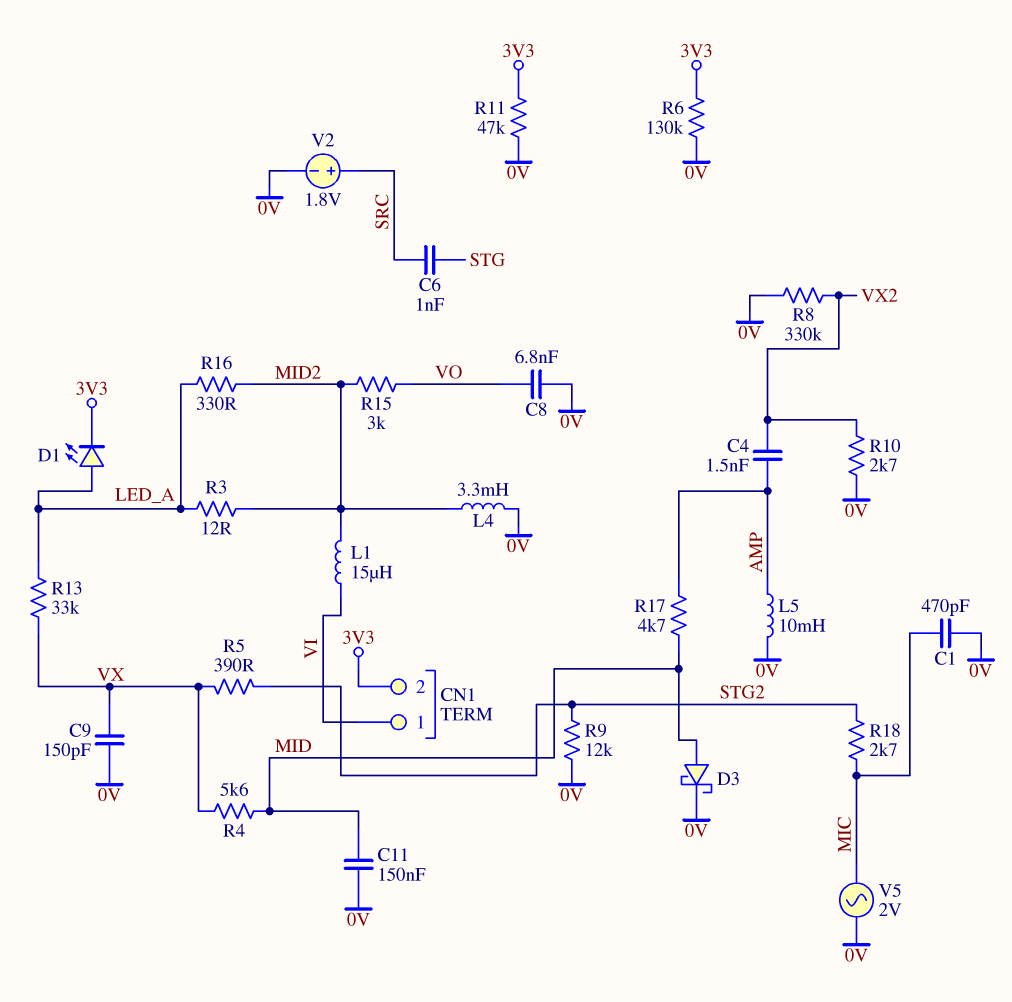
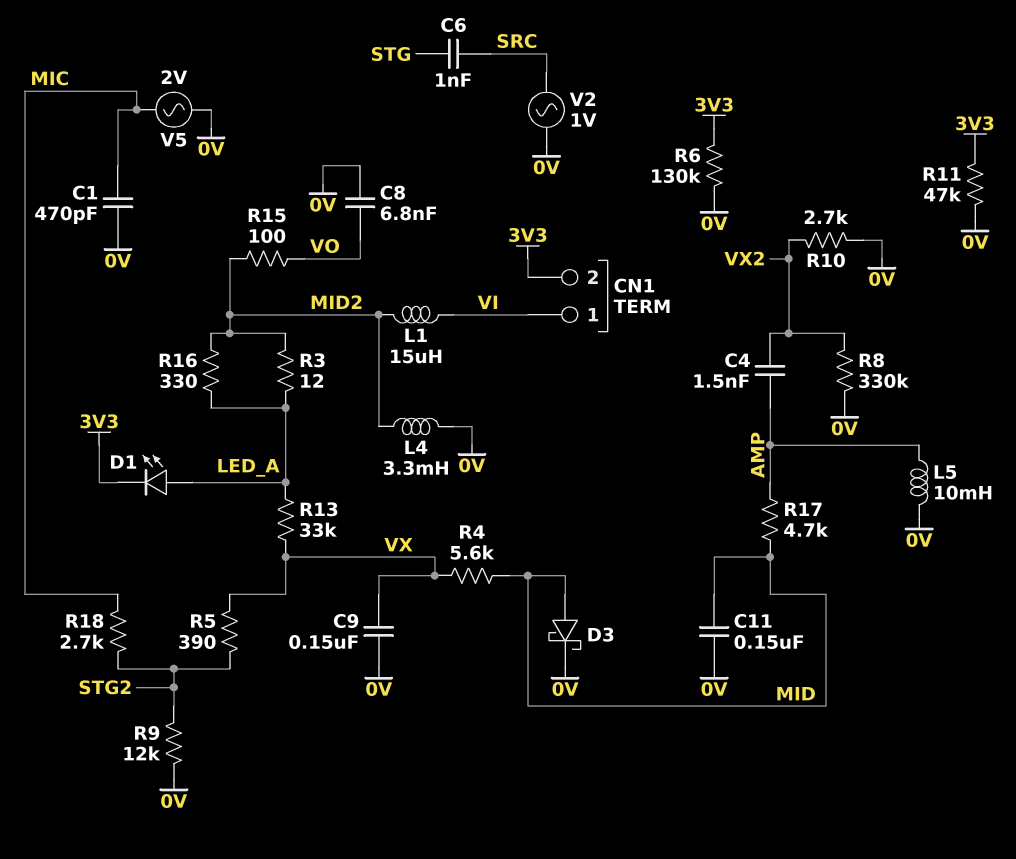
C9: 150pF (0V, VX) -> 150nF (0V, VX)
R15: 3k (MID2, VO) -> 100 (MID2, VO)
V2: 1.8V (plus SRC, minus 0V) -> AC 1V (0V, SRC)

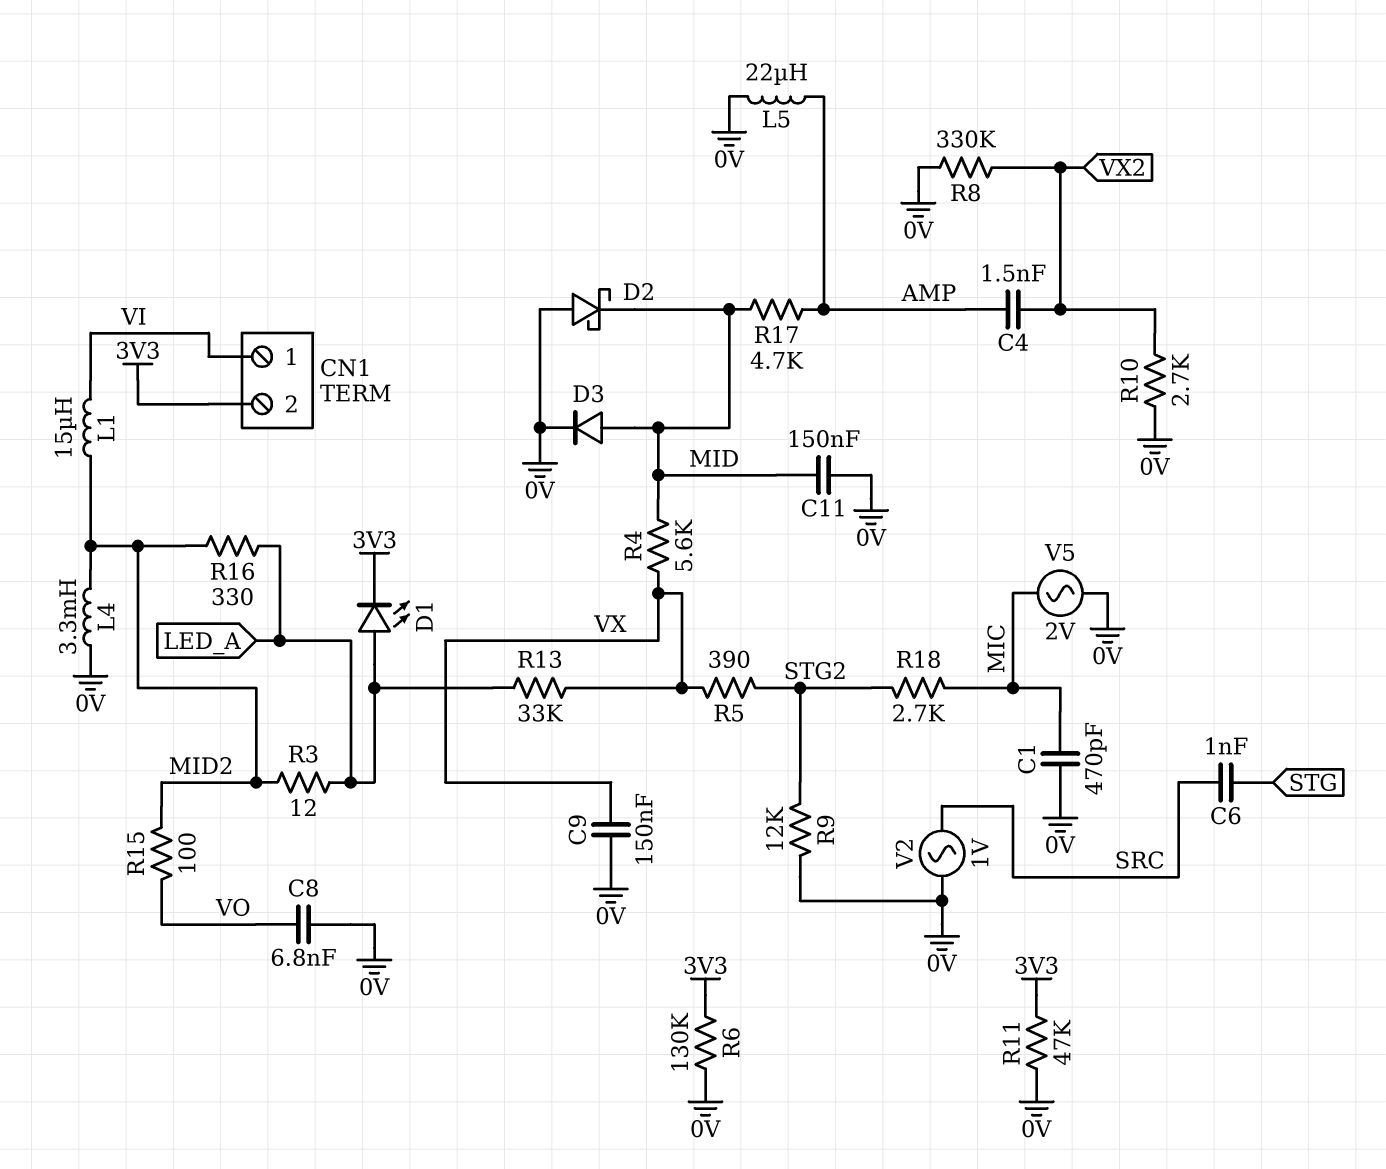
D2: none -> schottky (A 0V, K MID)
D3: schottky (A MID, K 0V) -> diode (A MID, K 0V)
L5: 10mH (0V, AMP) -> 22uH (0V, AMP)

